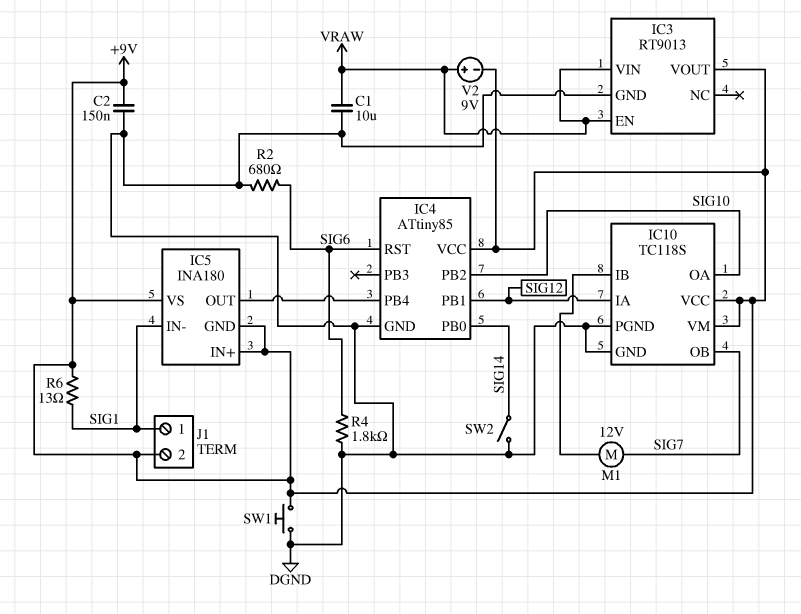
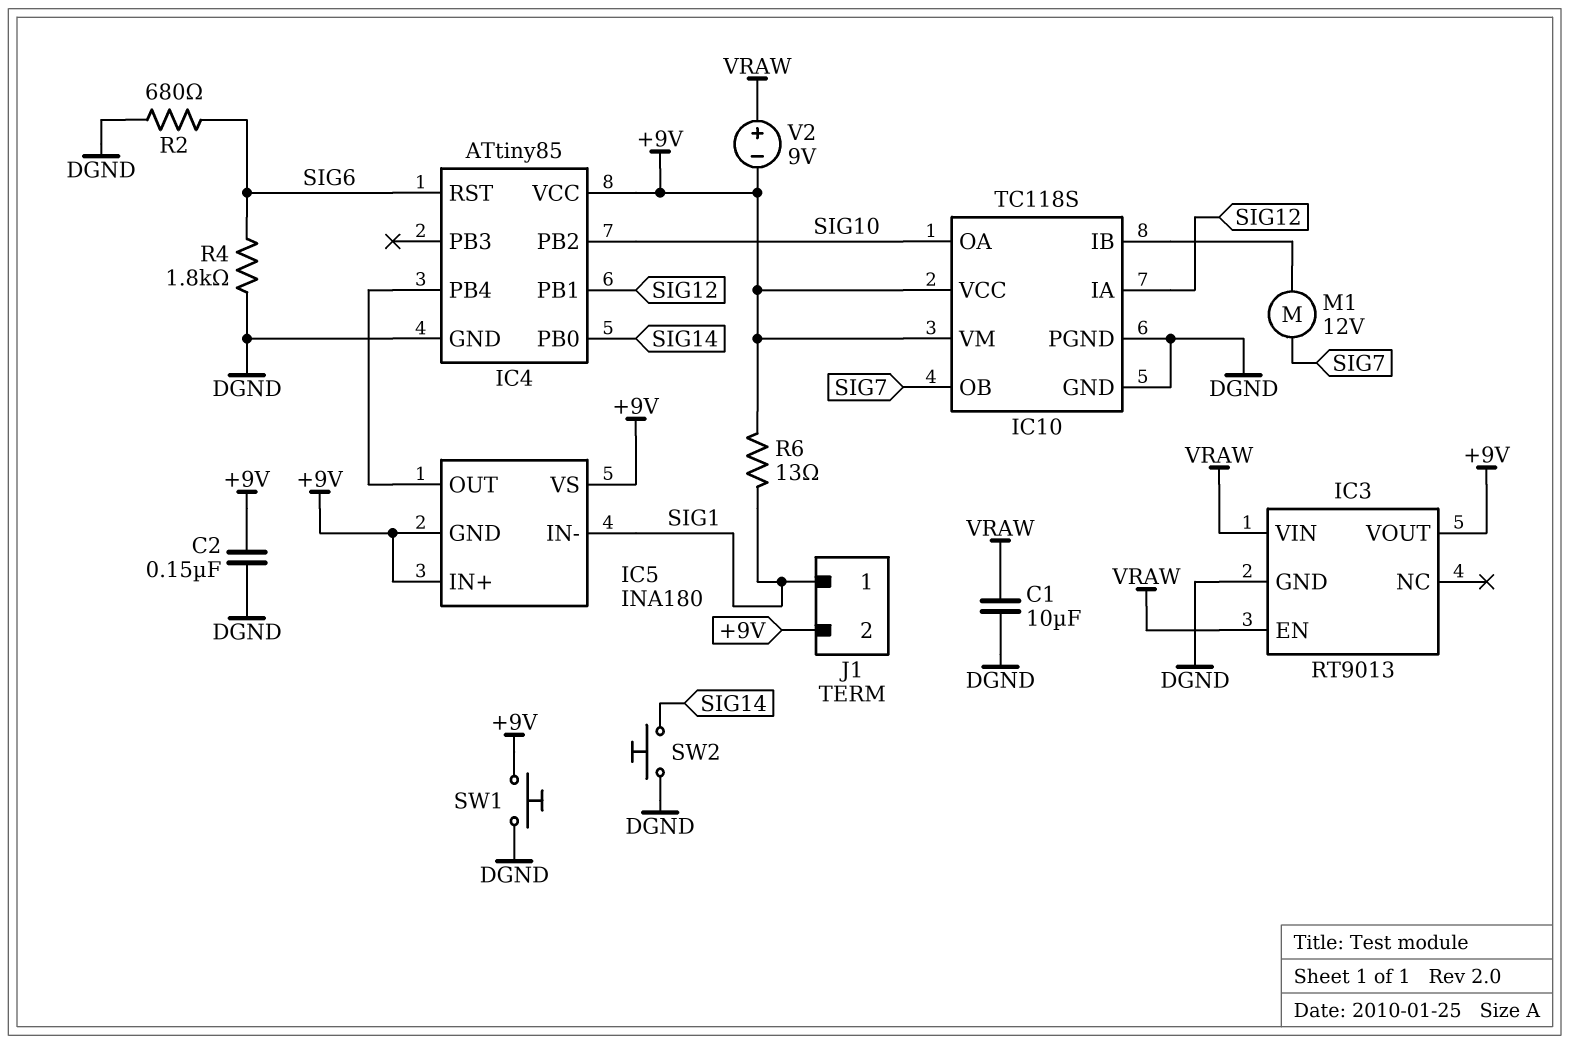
SW2: switch (DGND, SIG14) -> button (DGND, SIG14)

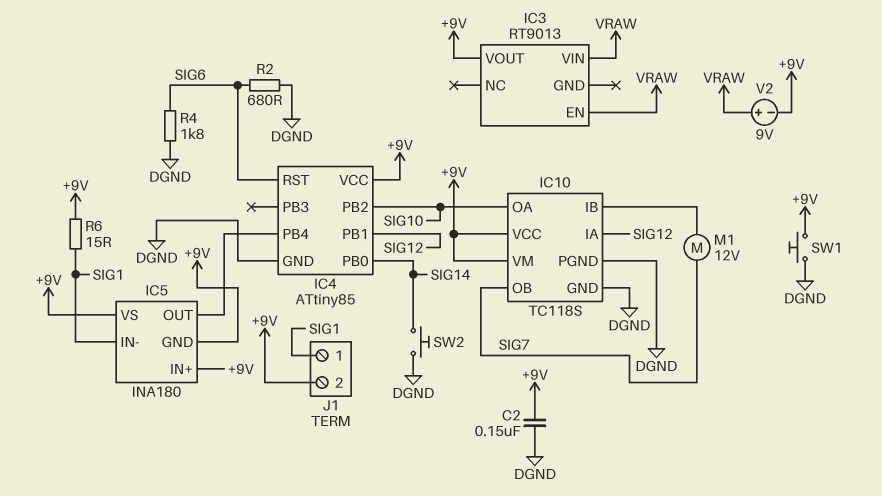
C1: 10uF (DGND, VRAW) -> none
IC3 pin GND: DGND -> none
R6: 13 (+9V, SIG1) -> 15 (+9V, SIG1)

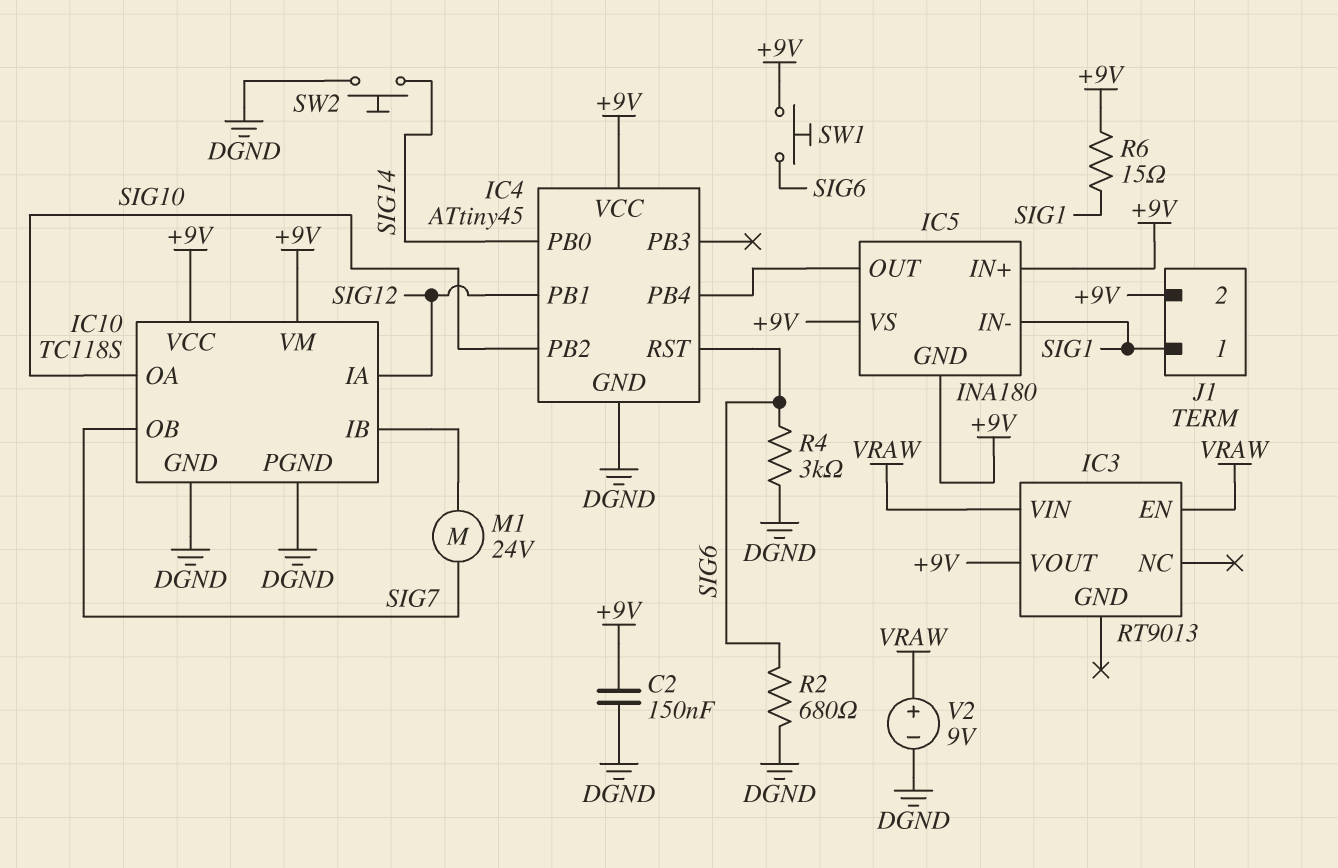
IC4: ATtiny85 -> ATtiny45
M1: motor 12V (IC10/IB, SIG7) -> motor 24V (IC10/IB, SIG7)
R4: 1.8k (DGND, SIG6) -> 3k (DGND, SIG6)
SW1: button (+9V, DGND) -> button (+9V, SIG6)
V2: 9V (plus VRAW, minus +9V) -> 9V (plus VRAW, minus DGND)

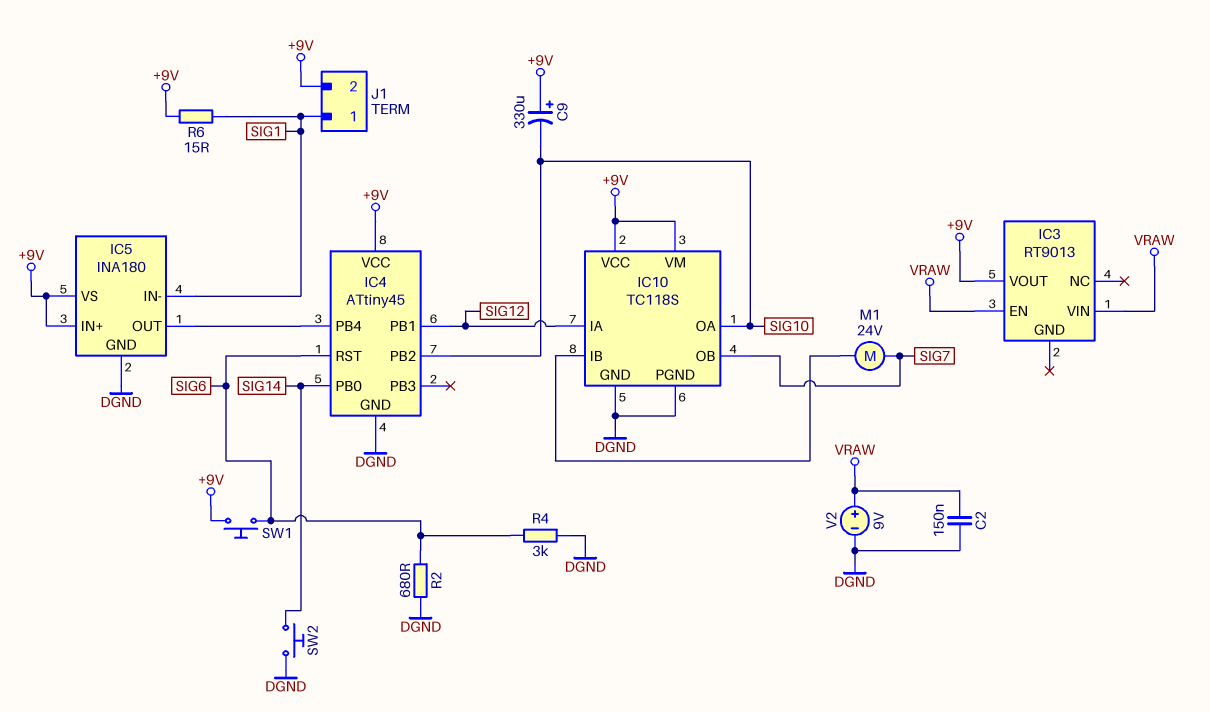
C2: 150nF (+9V, DGND) -> 150nF (DGND, VRAW)
C9: none -> 330uF (plus +9V, minus SIG10)
IC5 pin GND: +9V -> DGND

